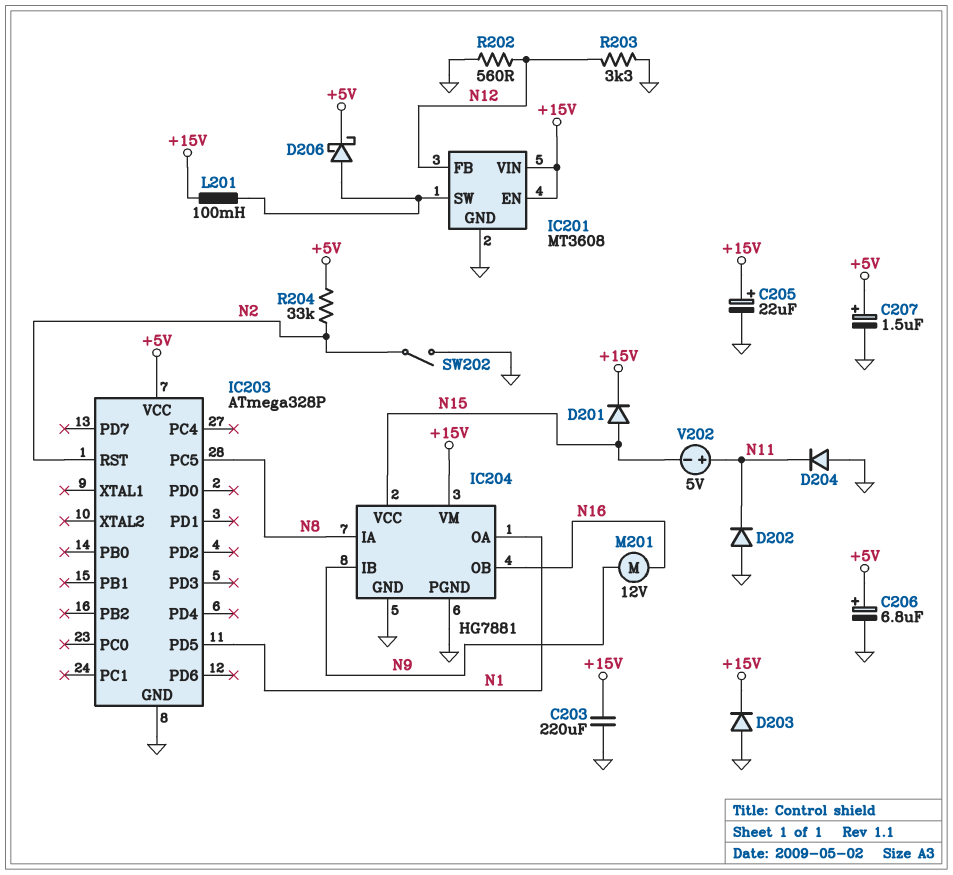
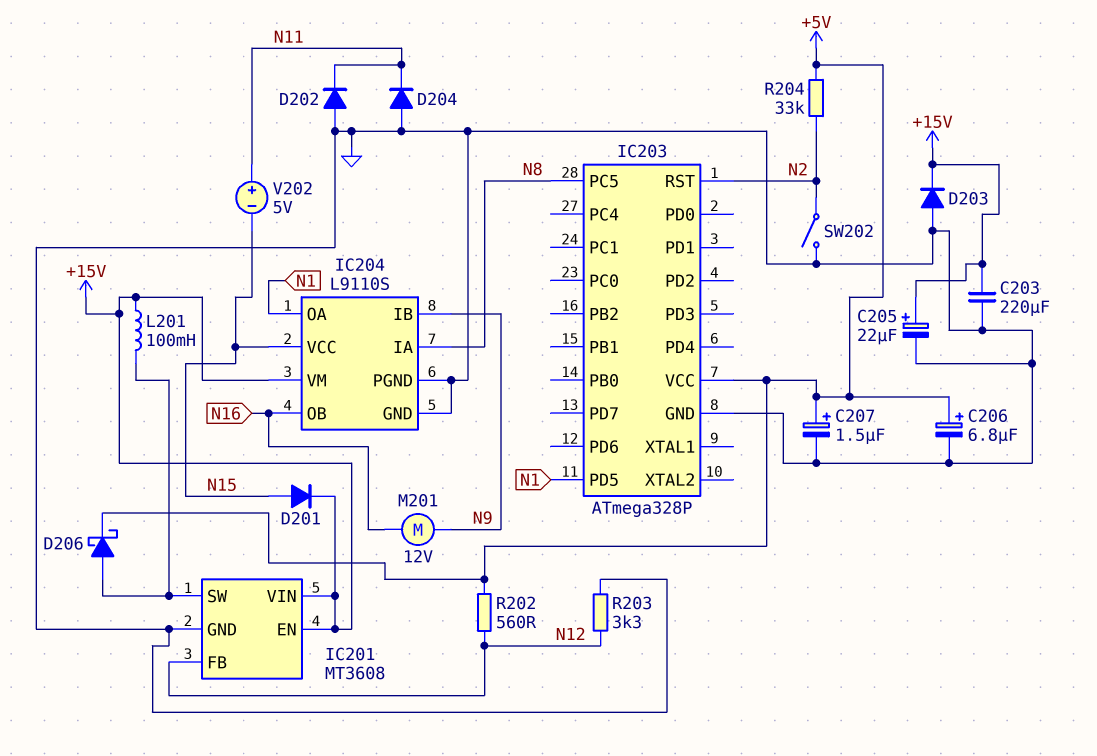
IC204: HG7881 -> L9110S
R202: 560 (GND, N12) -> 560 (+5V, N12)

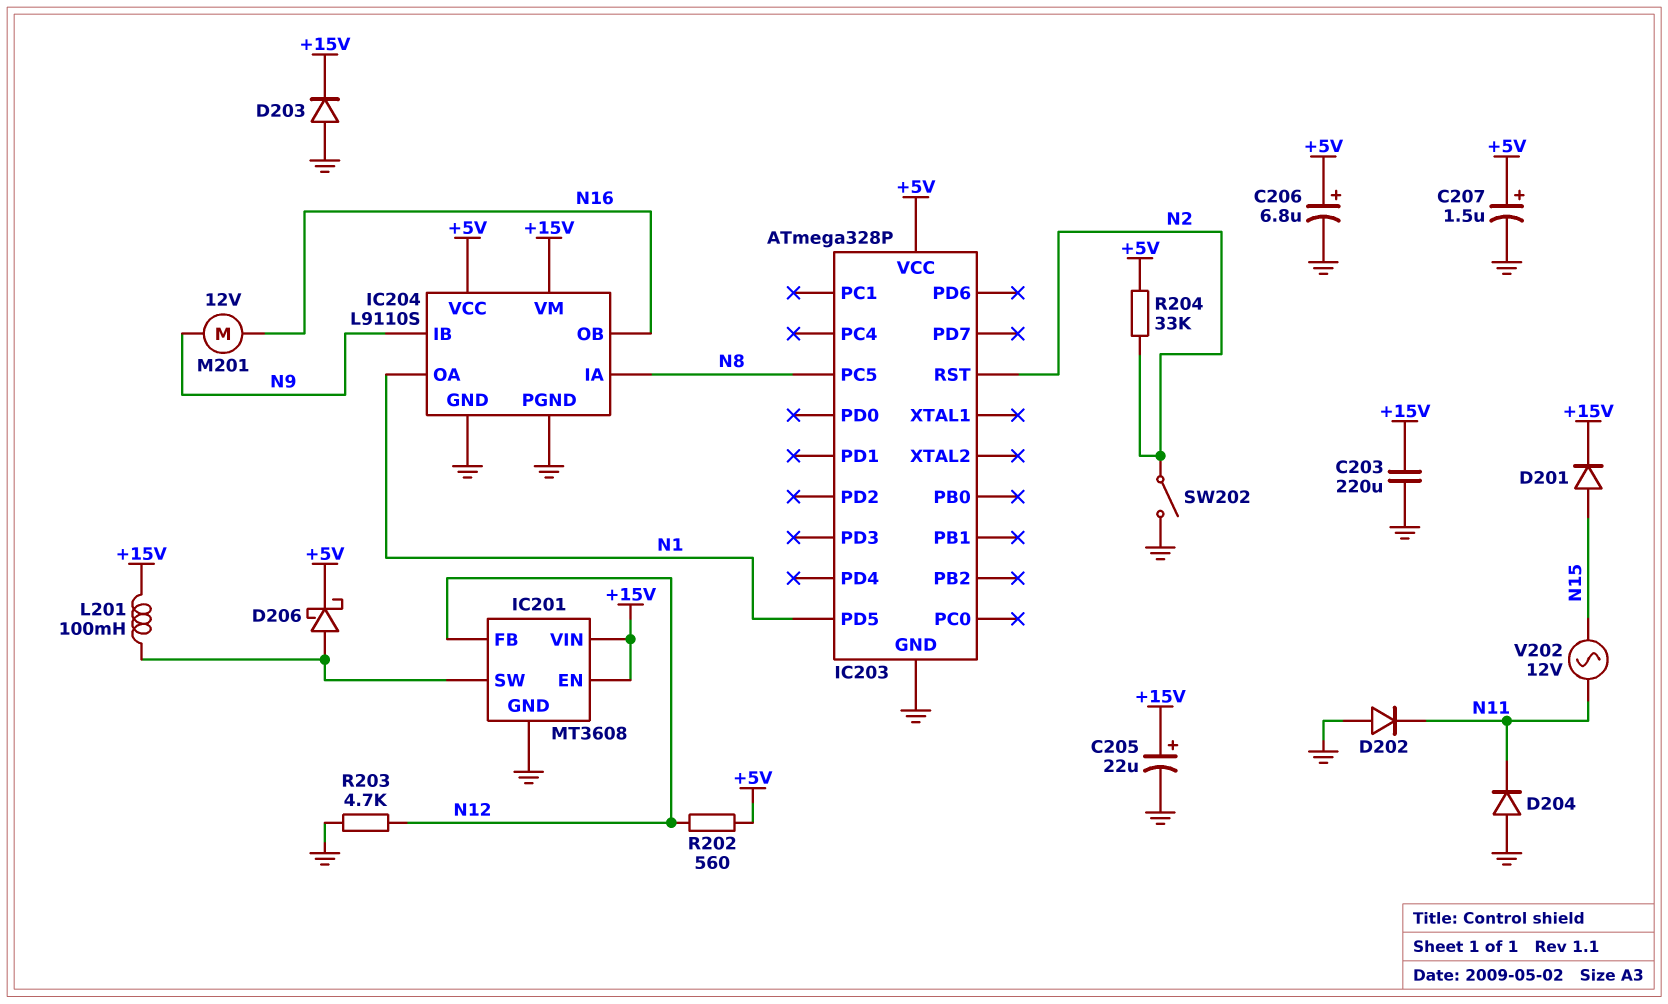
IC204 pin VCC: N15 -> +5V
R203: 3.3k (GND, N12) -> 4.7k (GND, N12)
V202: 5V (plus N11, minus N15) -> AC 12V (N11, N15)

